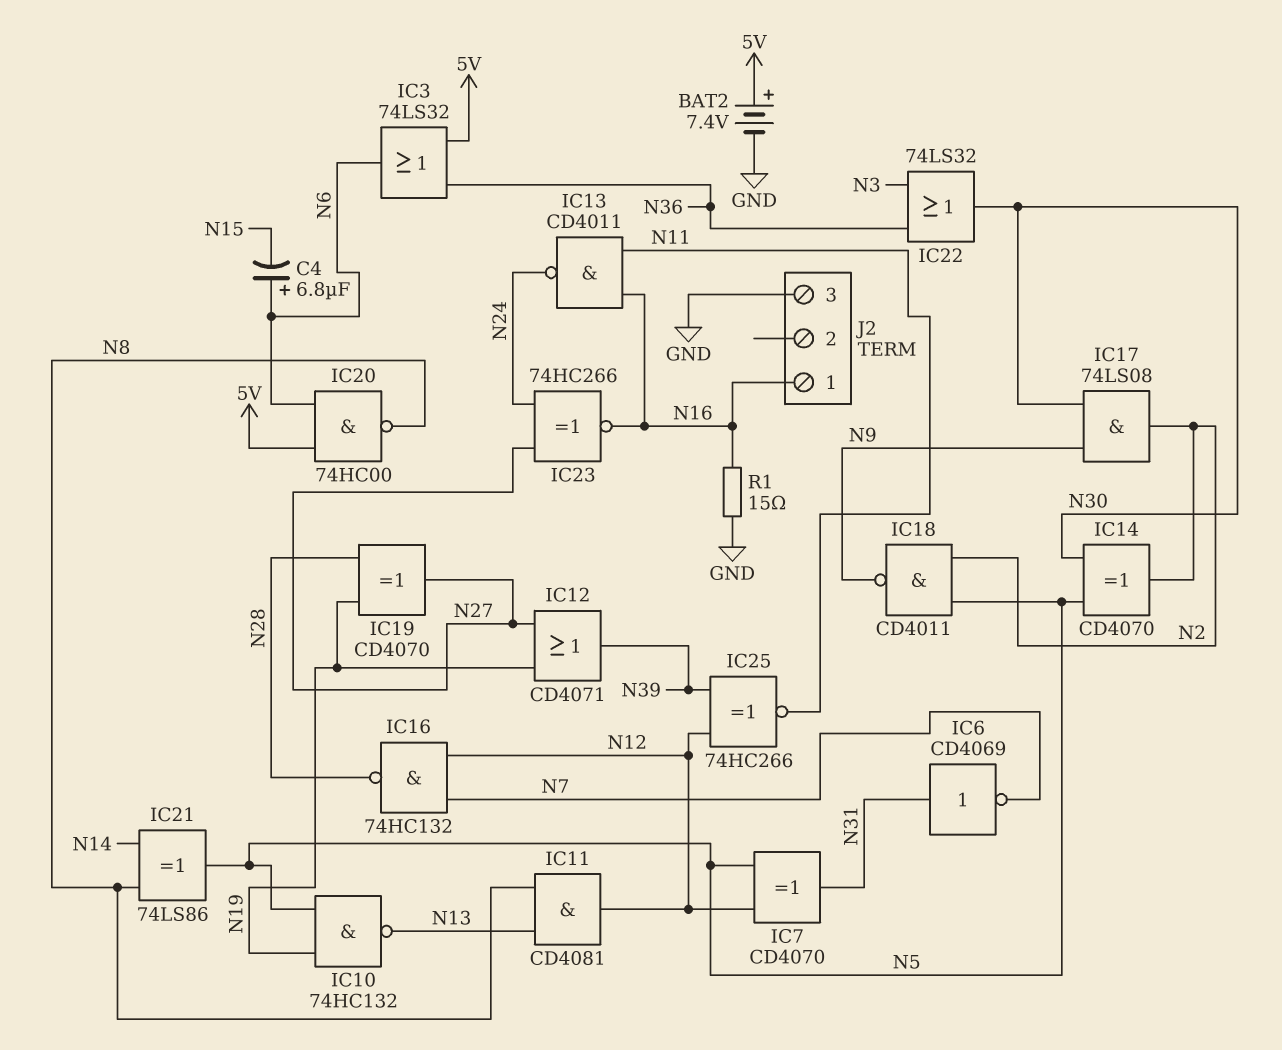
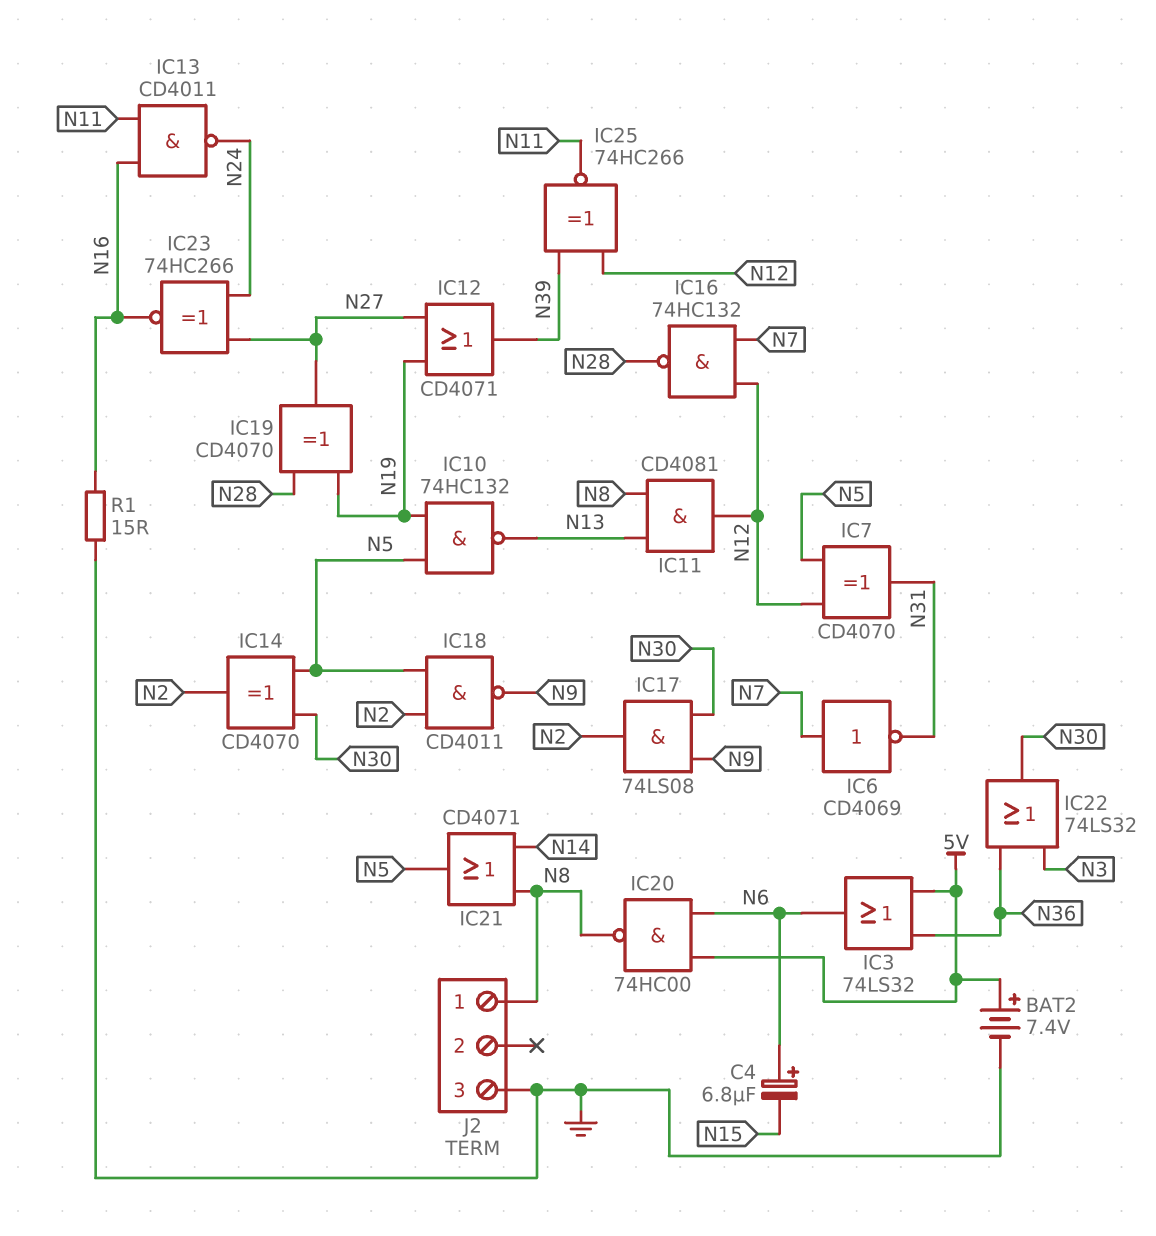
IC6: NOT CD4069 (in N31, out N7) -> NOT CD4069 (in N7, out N31)
IC21: XOR 74LS86 (in N8, in N14, out N5) -> OR CD4071 (in N8, in N14, out N5)
J2 pin 1: N16 -> N8

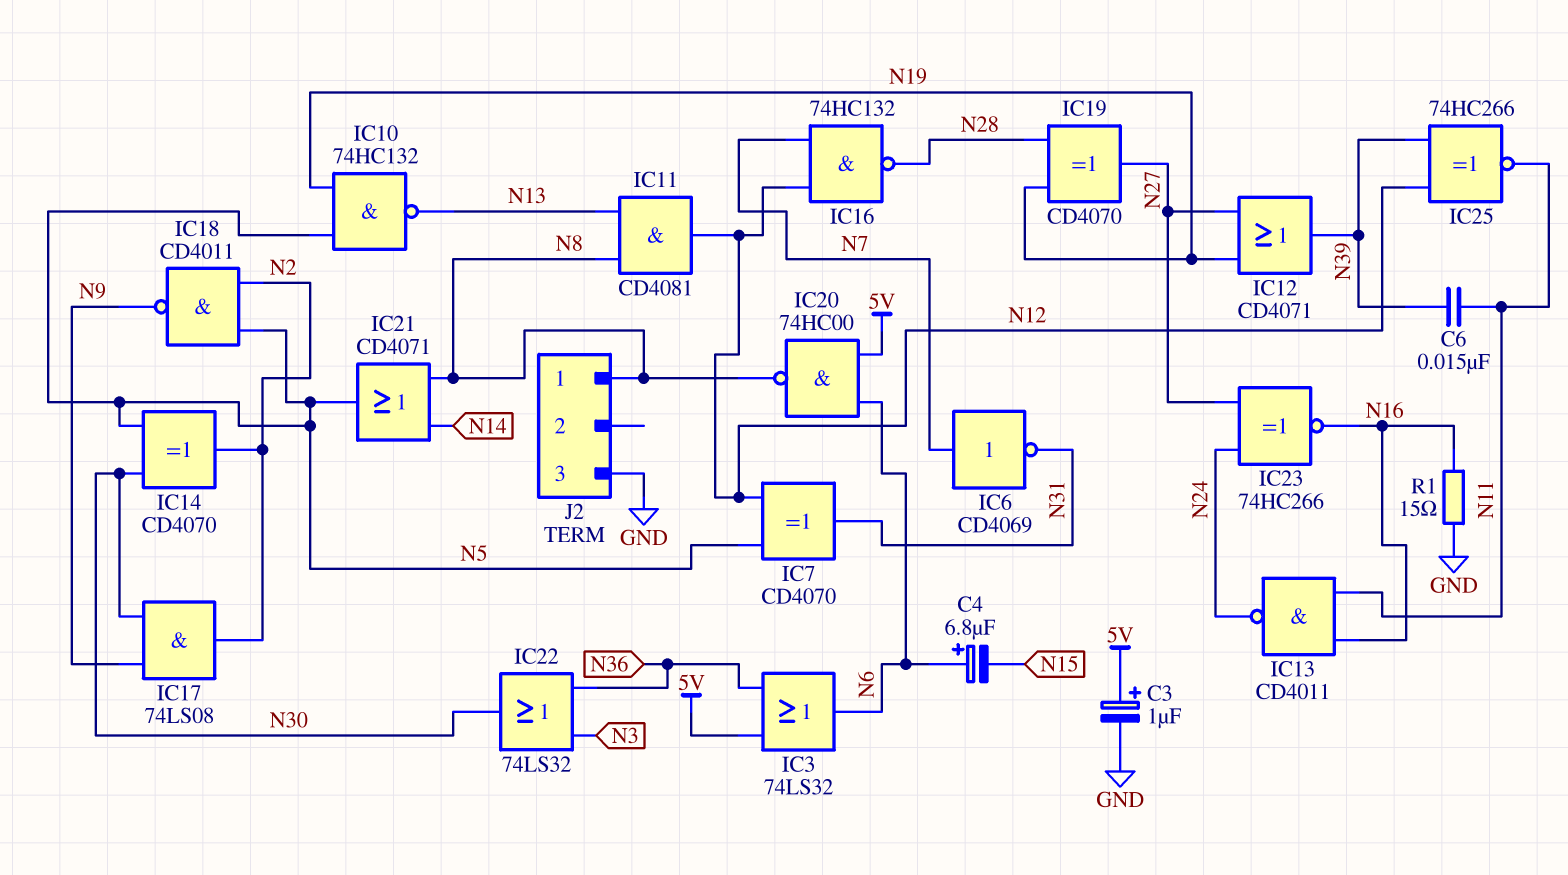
BAT2: 7.4V (plus 5V, minus GND) -> none
C3: none -> 1uF (plus 5V, minus GND)
C6: none -> 15nF (N11, N39)

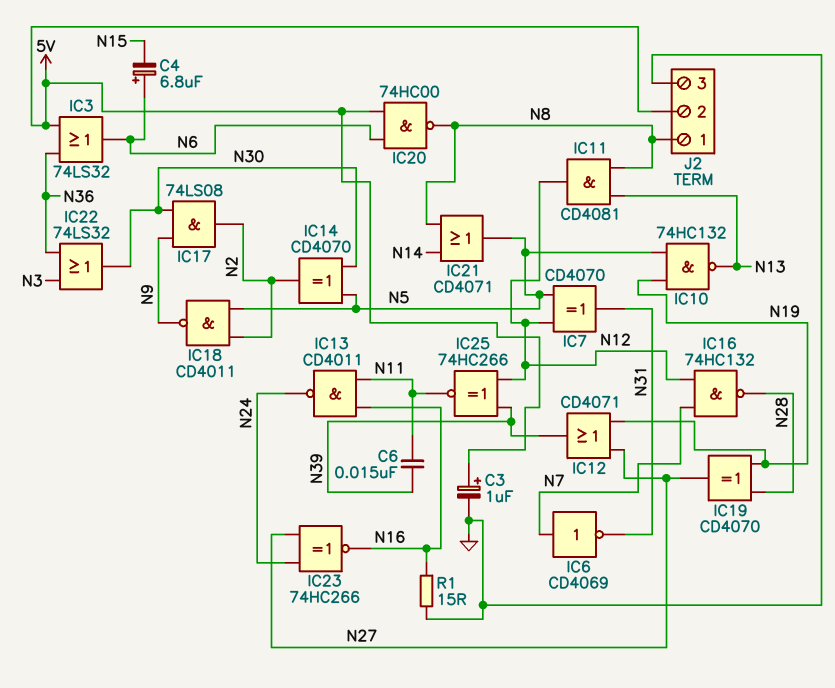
J2 pin 2: none -> 5V

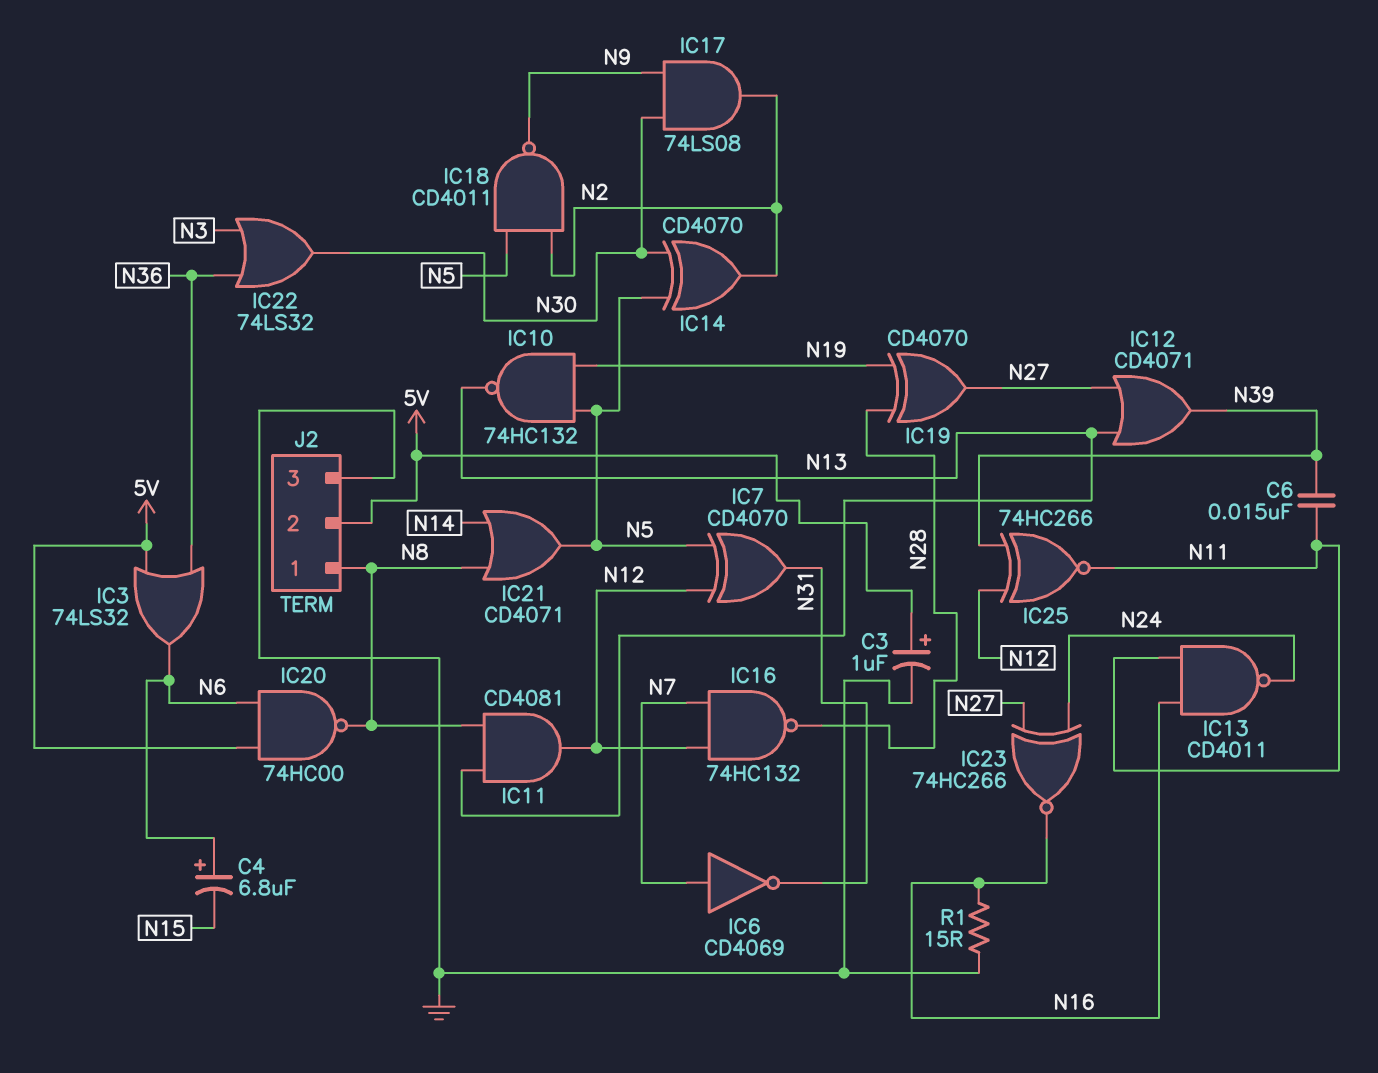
IC12: OR CD4071 (in N19, in N27, out N39) -> OR CD4071 (in N13, in N27, out N39)

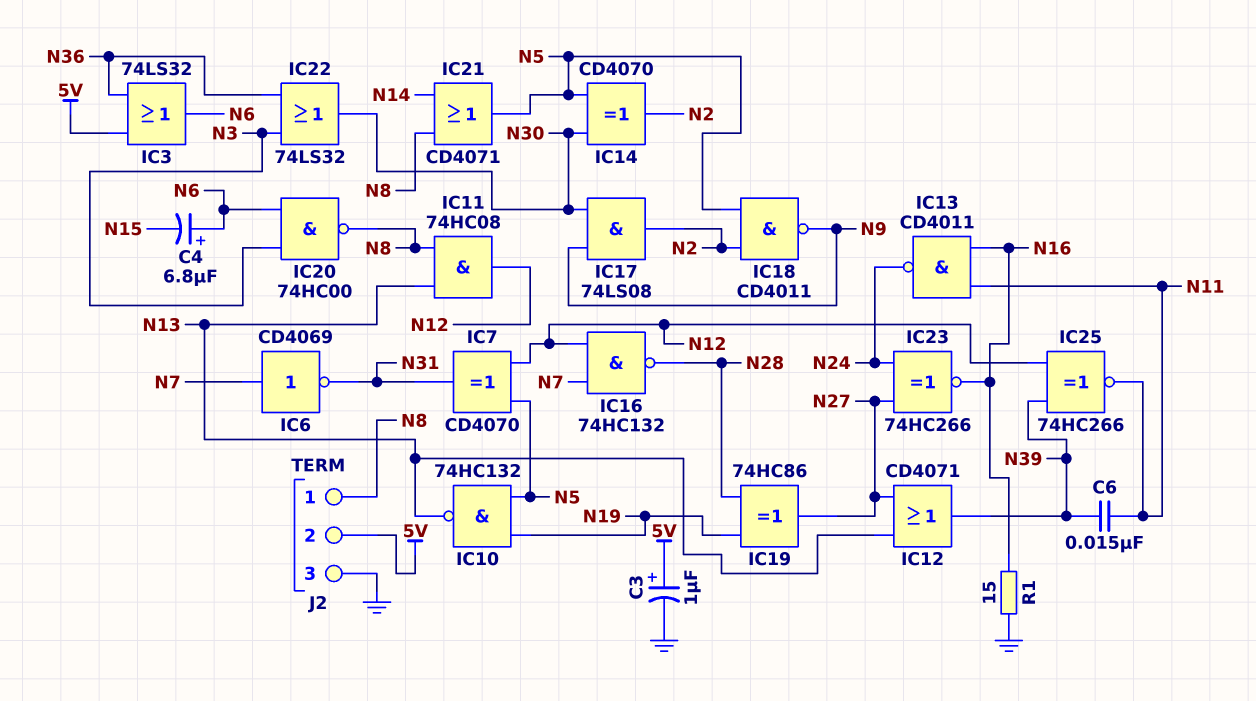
IC11: AND CD4081 (in N8, in N13, out N12) -> AND 74HC08 (in N8, in N13, out N12)
IC19: XOR CD4070 (in N19, in N28, out N27) -> XOR 74HC86 (in N19, in N28, out N27)
IC20: NAND 74HC00 (in 5V, in N6, out N8) -> NAND 74HC00 (in N3, in N6, out N8)

